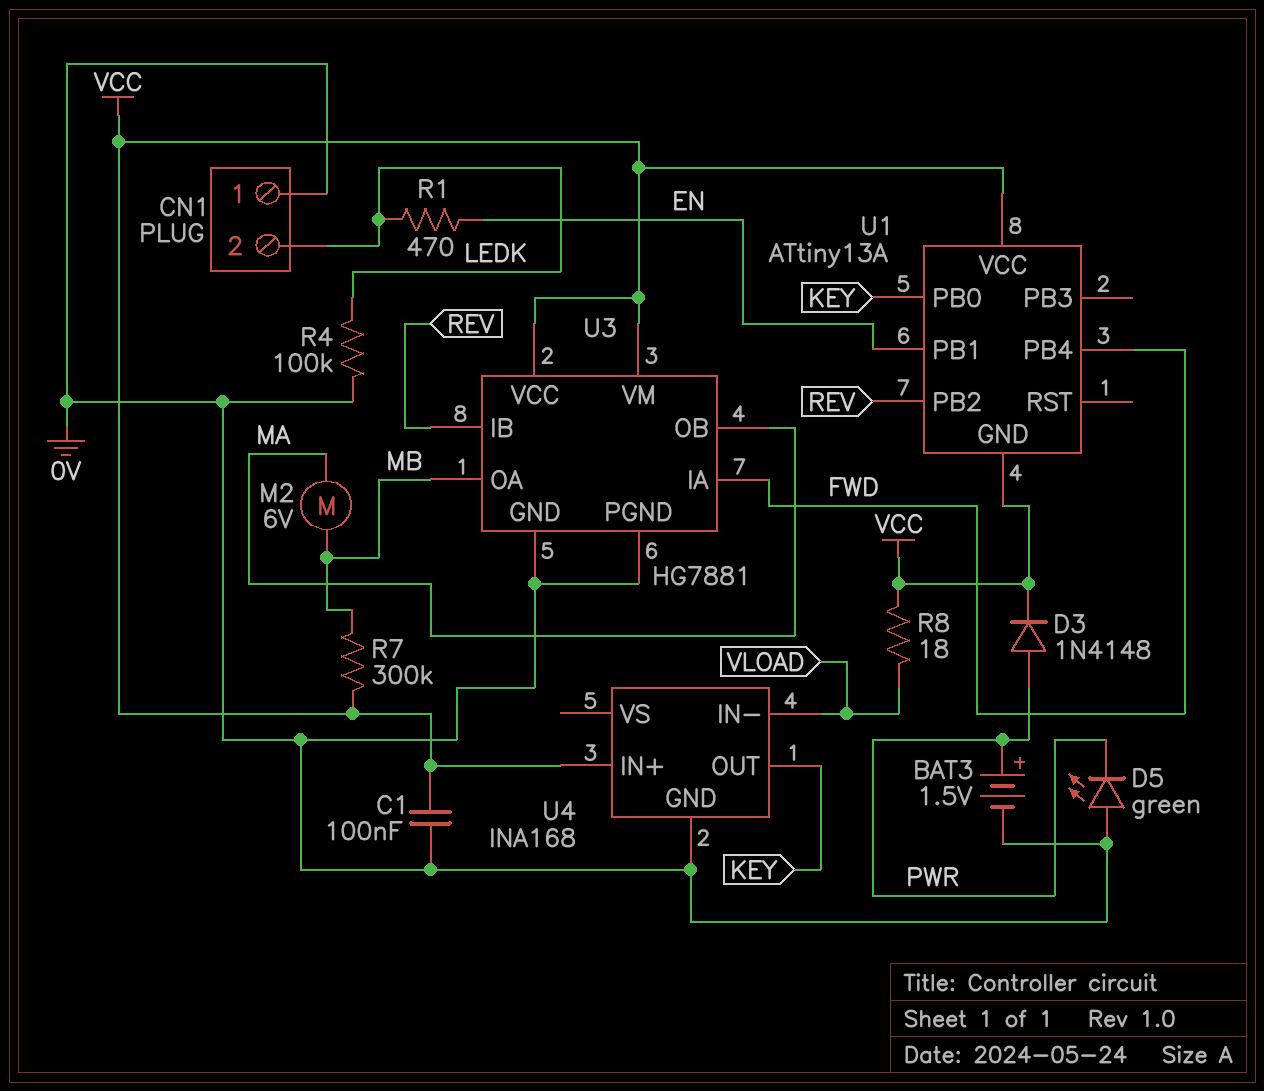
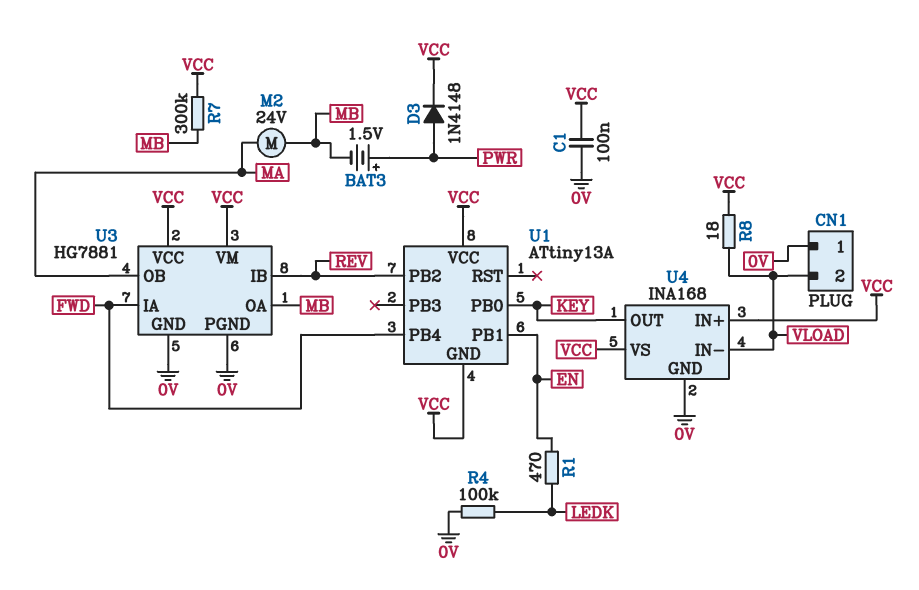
BAT3: 1.5V (plus PWR, minus 0V) -> 1.5V (plus PWR, minus MB)
CN1 pin 2: LEDK -> VLOAD
D5: LED green (A 0V, K PWR) -> none
M2: motor 6V (MA, MB) -> motor 24V (MA, MB)
U4 pin VS: none -> VCC

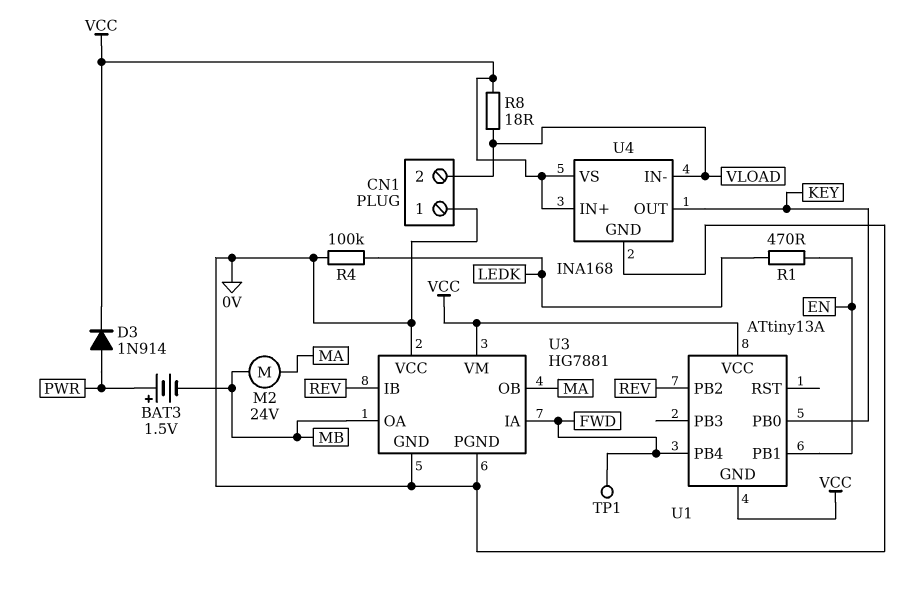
C1: 100nF (0V, VCC) -> none
D3: diode 1N4148 (A PWR, K VCC) -> diode 1N914 (A PWR, K VCC)
R7: 300k (MB, VCC) -> none
TP1: none -> test point (FWD)
U3 pin VCC: VCC -> 0V

